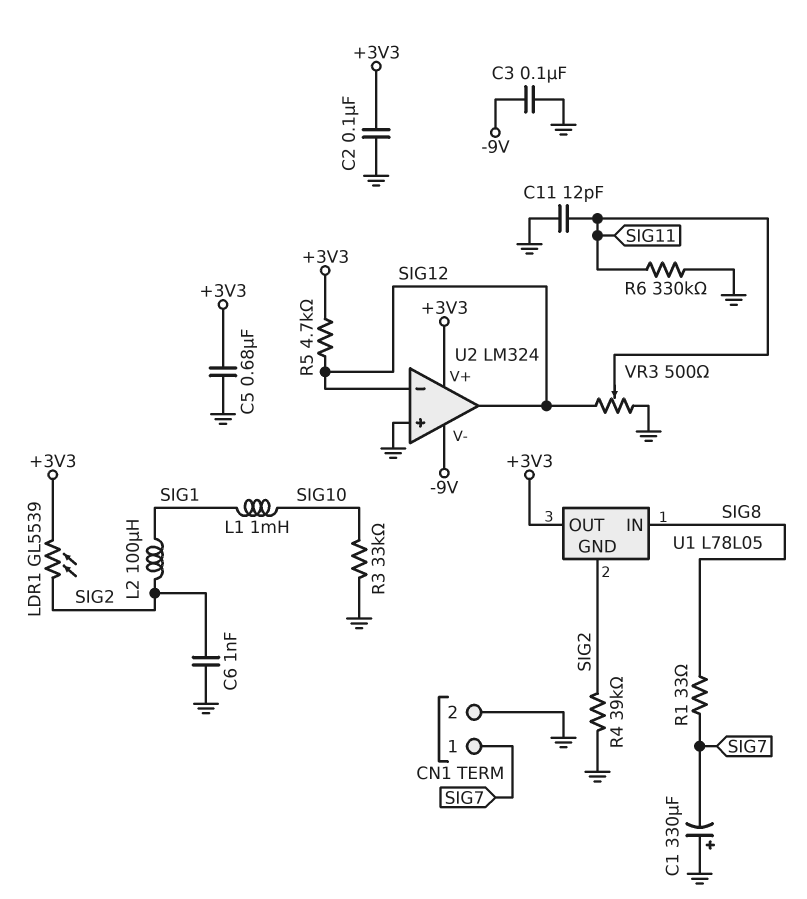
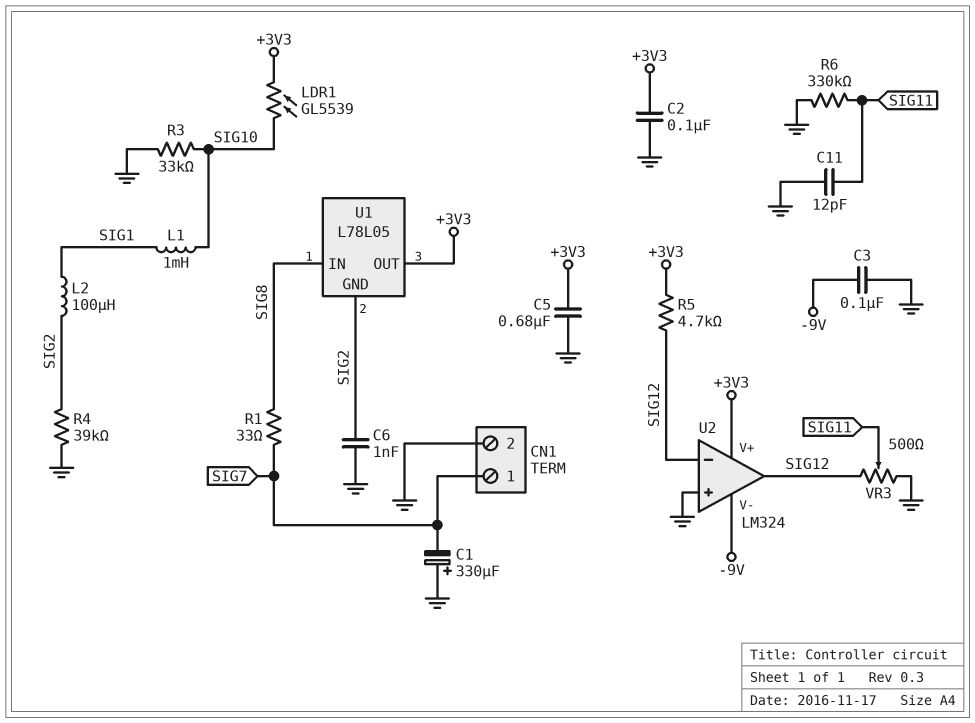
LDR1: GL5539 (+3V3, SIG2) -> GL5539 (+3V3, SIG10)

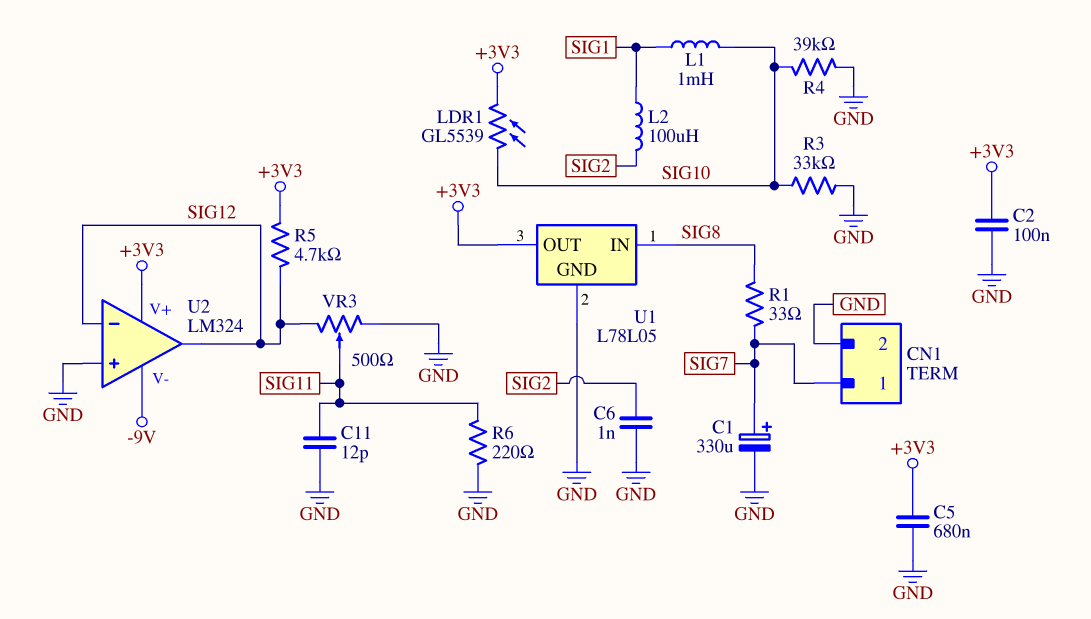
C1: 330uF (plus GND, minus SIG7) -> 330uF (plus SIG7, minus GND)
C3: 100nF (-9V, GND) -> none
R4: 39k (GND, SIG2) -> 39k (GND, SIG10)
R6: 330k (GND, SIG11) -> 220 (GND, SIG11)
U1 pin GND: SIG2 -> GND

